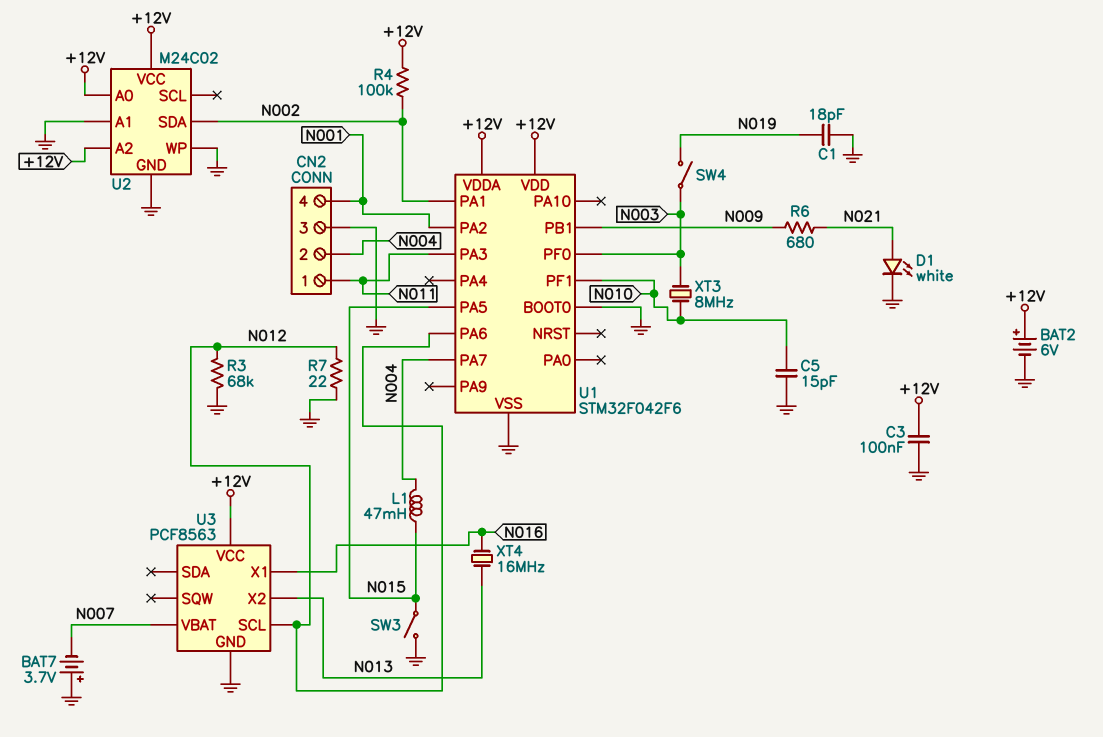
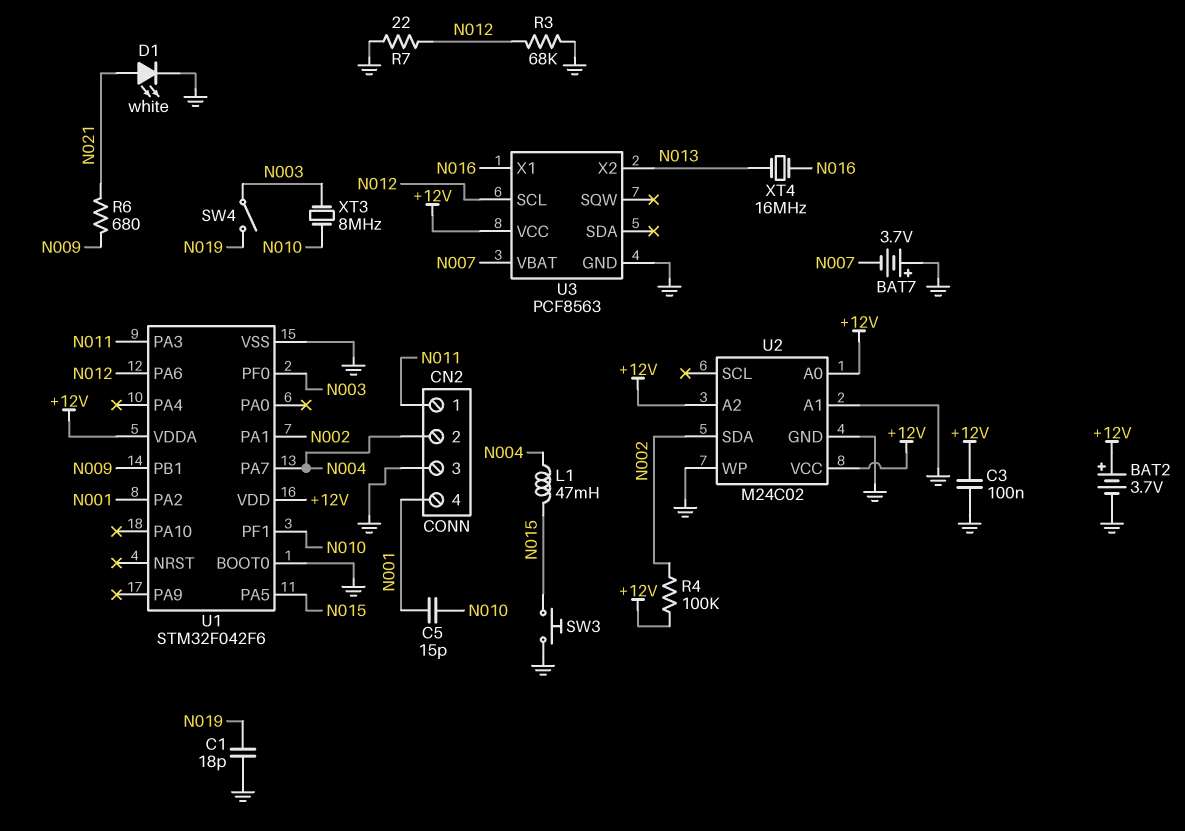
BAT2: 6V (plus +12V, minus GND) -> 3.7V (plus +12V, minus GND)
C5: 15pF (GND, N010) -> 15pF (N001, N010)
SW3: switch (GND, N015) -> button (GND, N015)

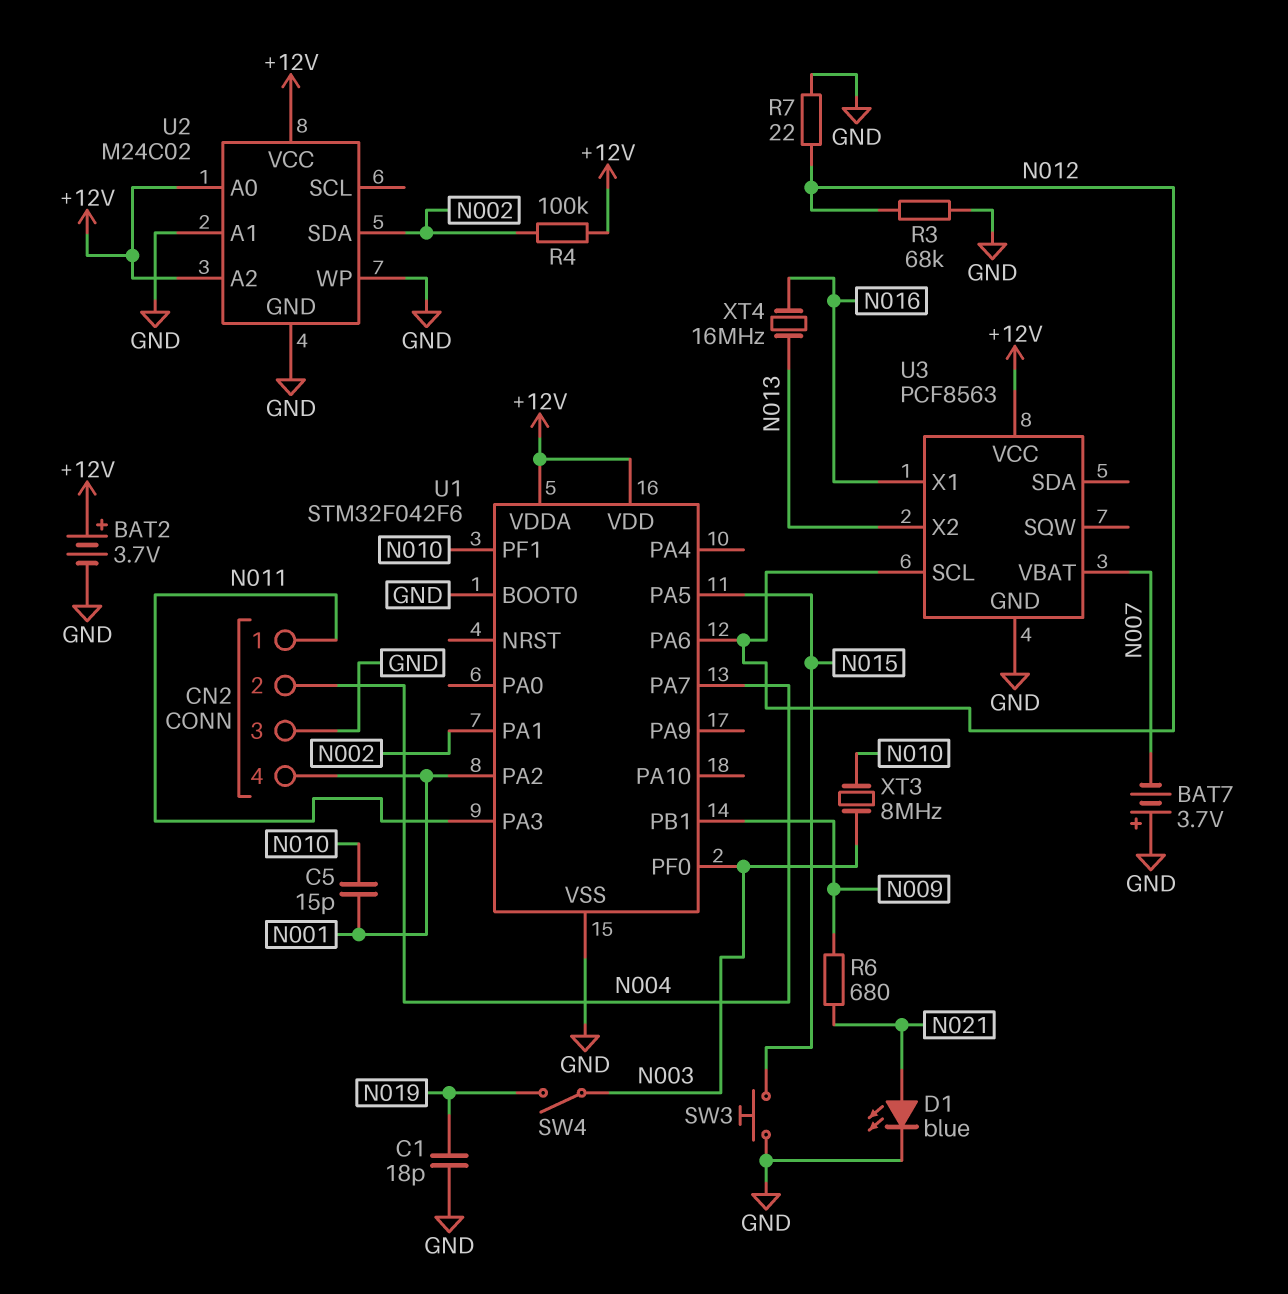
C3: 100nF (+12V, GND) -> none
D1: LED white (A N021, K GND) -> LED blue (A N021, K GND)
L1: 47mH (N004, N015) -> none

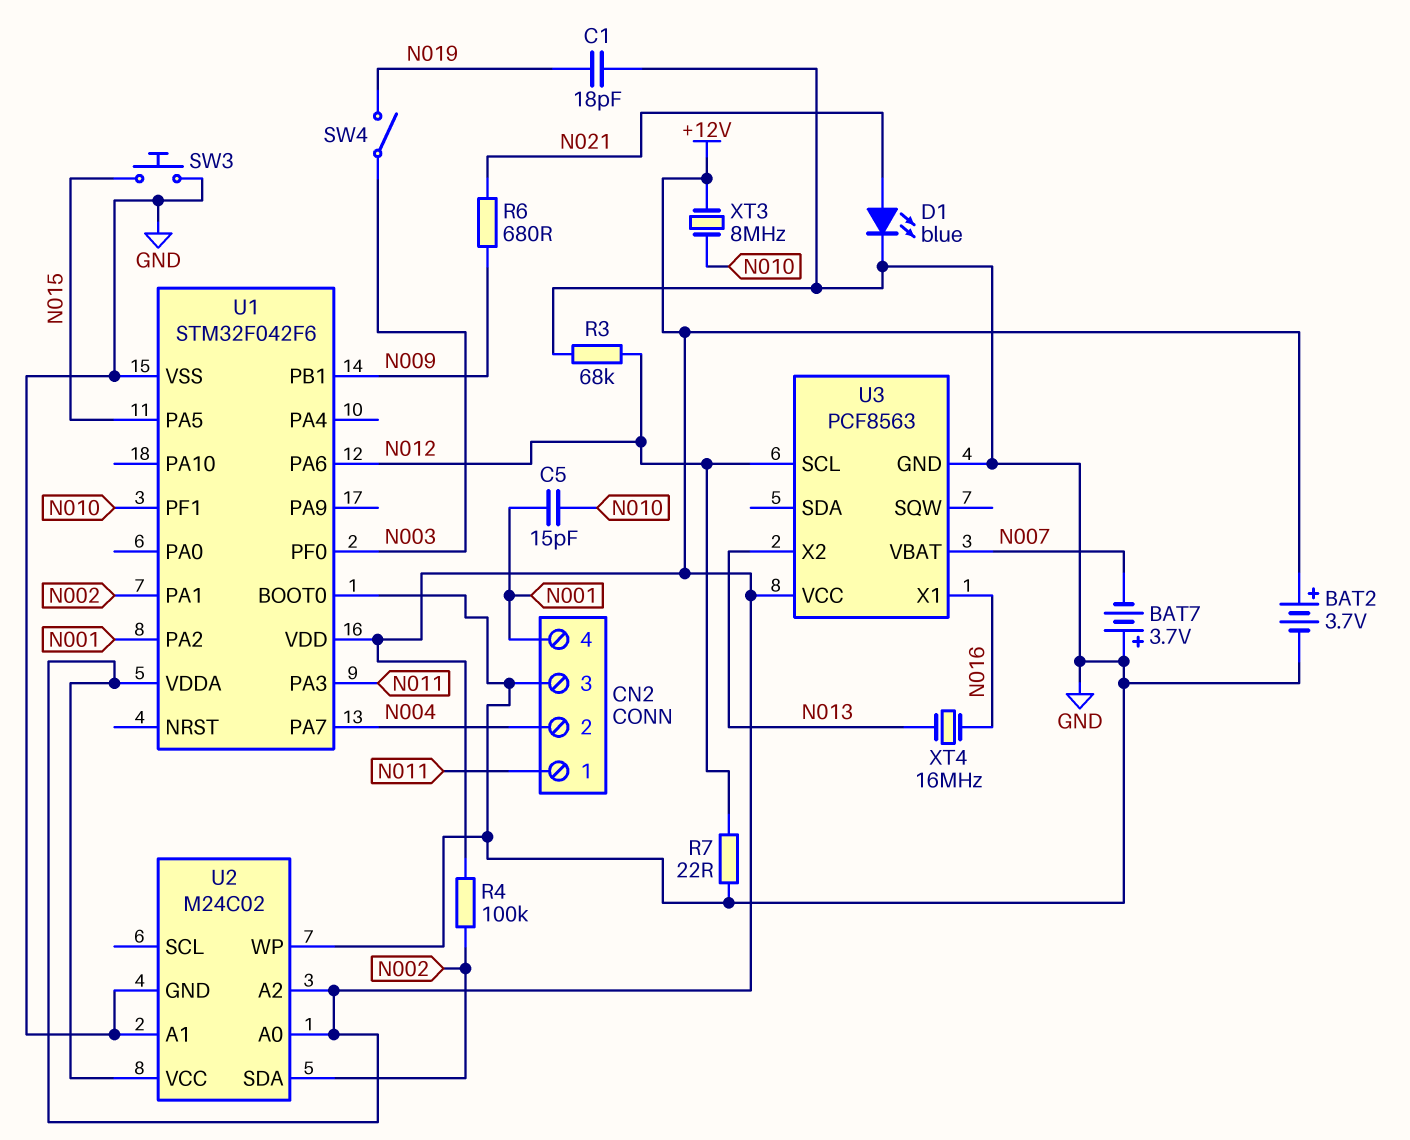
XT3: 8MHz (N003, N010) -> 8MHz (+12V, N010)

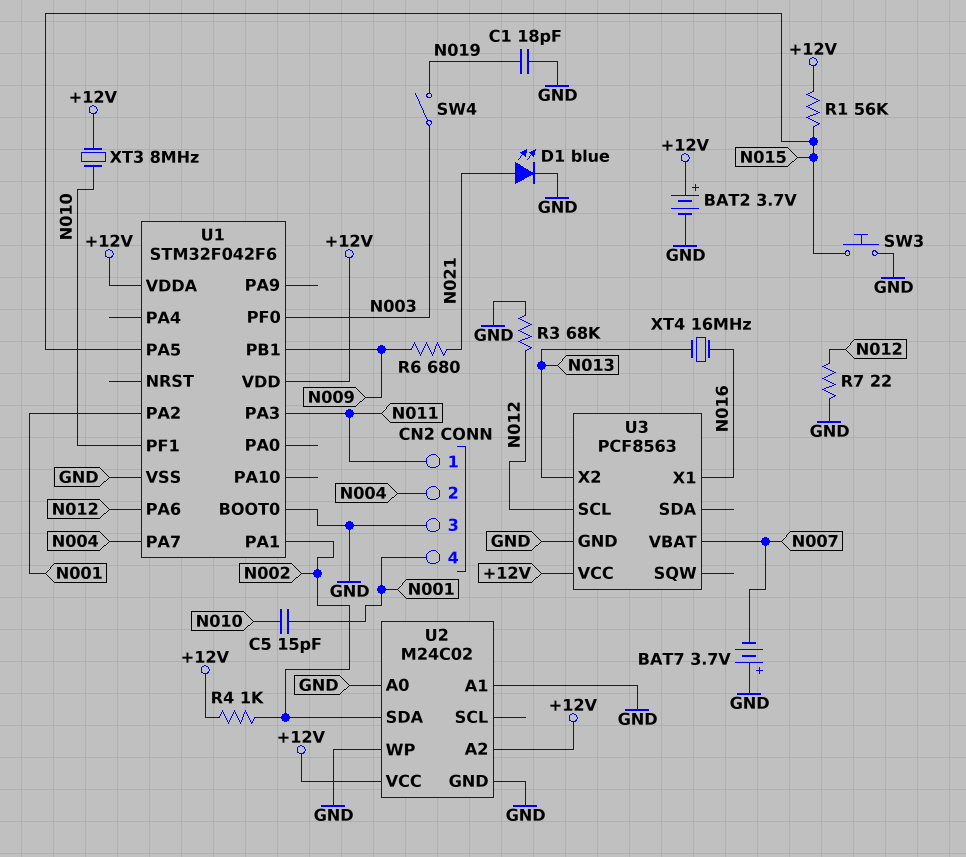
R1: none -> 56k (+12V, N015)
R4: 100k (+12V, N002) -> 1k (+12V, N002)
U2 pin A0: +12V -> GND

